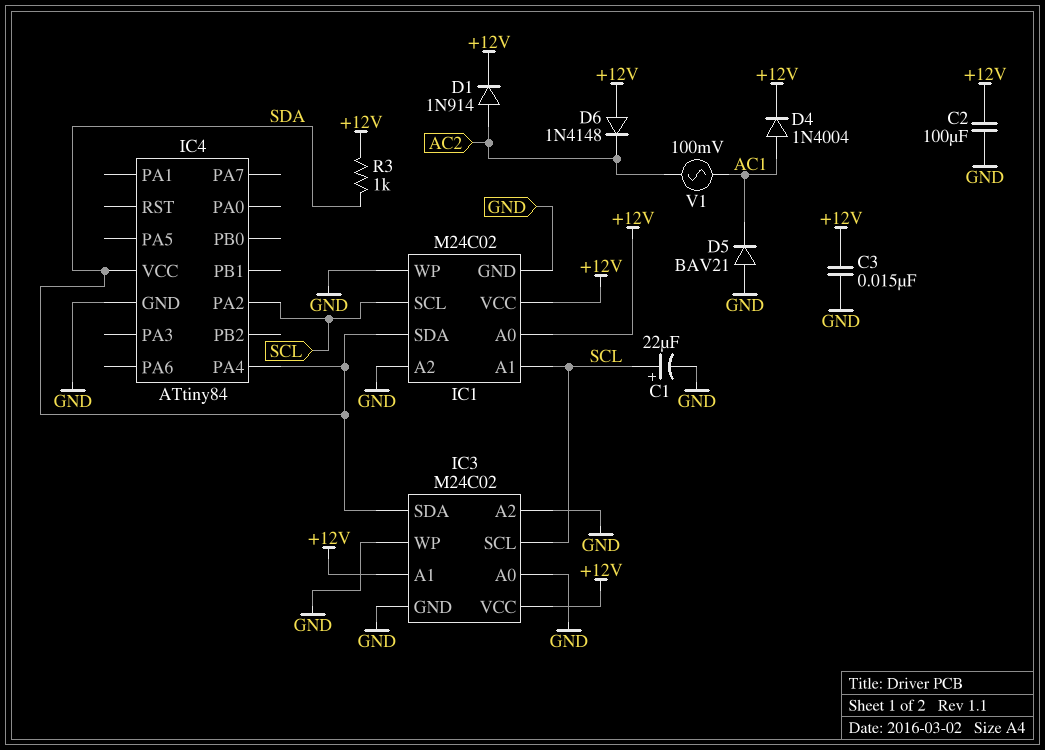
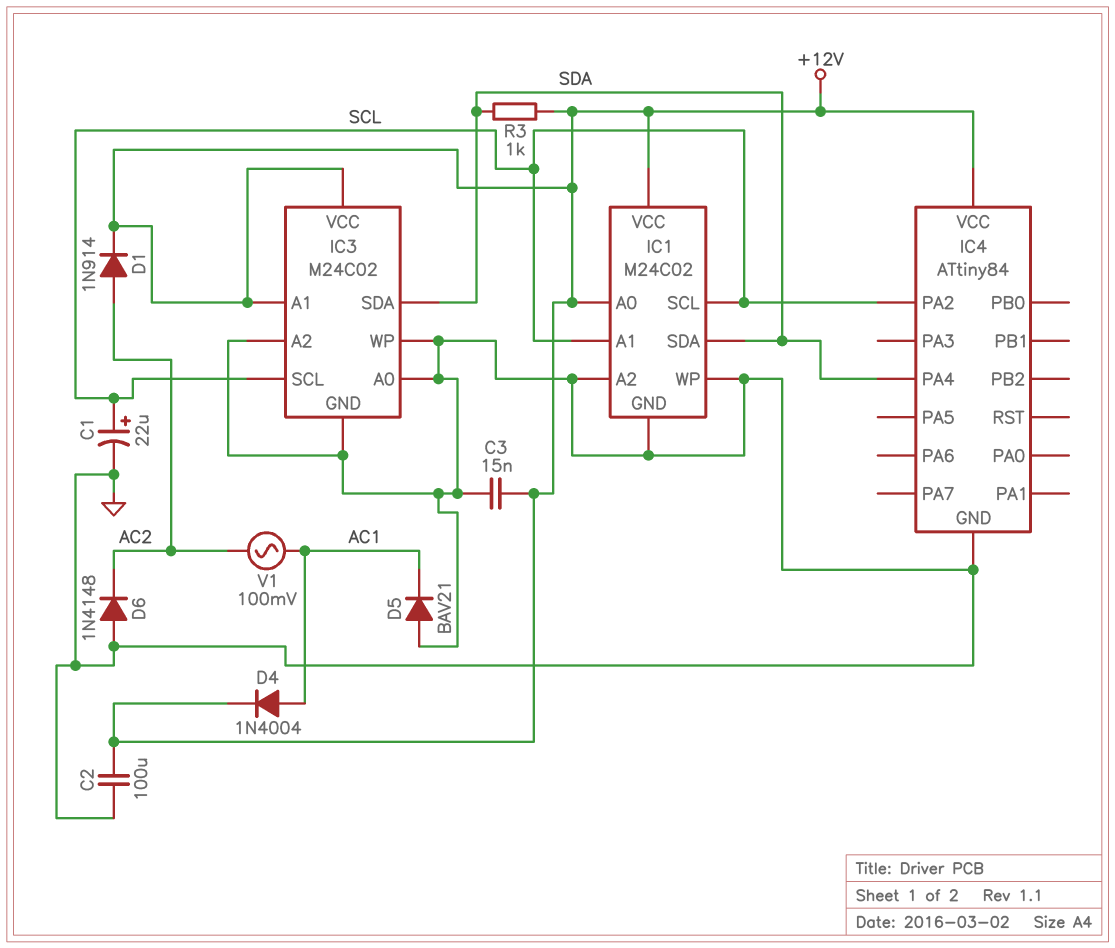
D6: diode 1N4148 (A +12V, K AC2) -> diode 1N4148 (A GND, K AC2)
IC4 pin VCC: SDA -> +12V

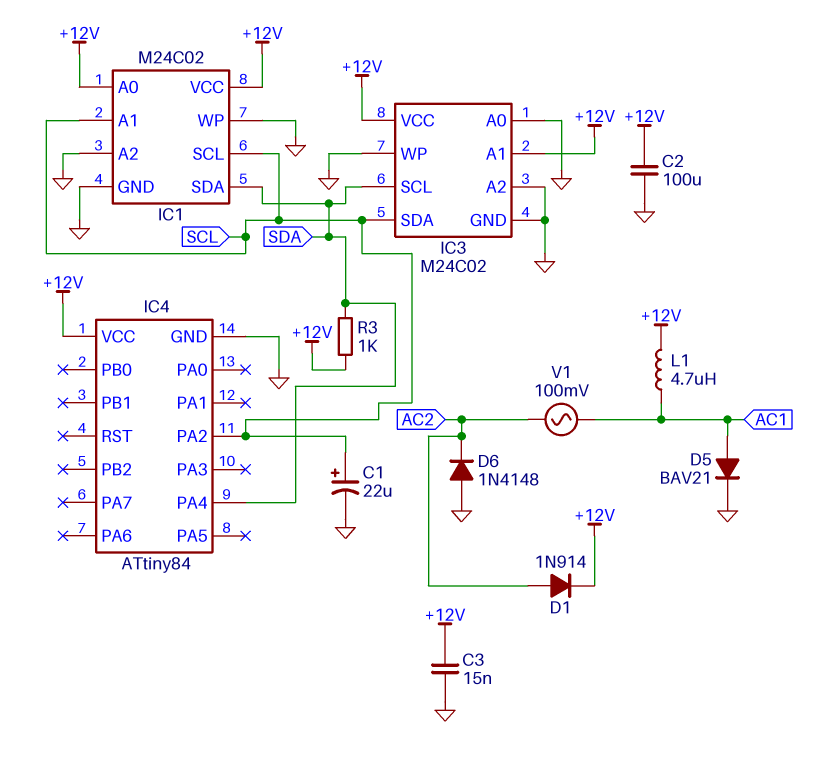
D4: diode 1N4004 (A AC1, K +12V) -> none
D5: diode BAV21 (A GND, K AC1) -> diode BAV21 (A AC1, K GND)
IC3 pin SCL: SCL -> SDA
IC3 pin SDA: SDA -> SCL
L1: none -> 4.7uH (+12V, AC1)

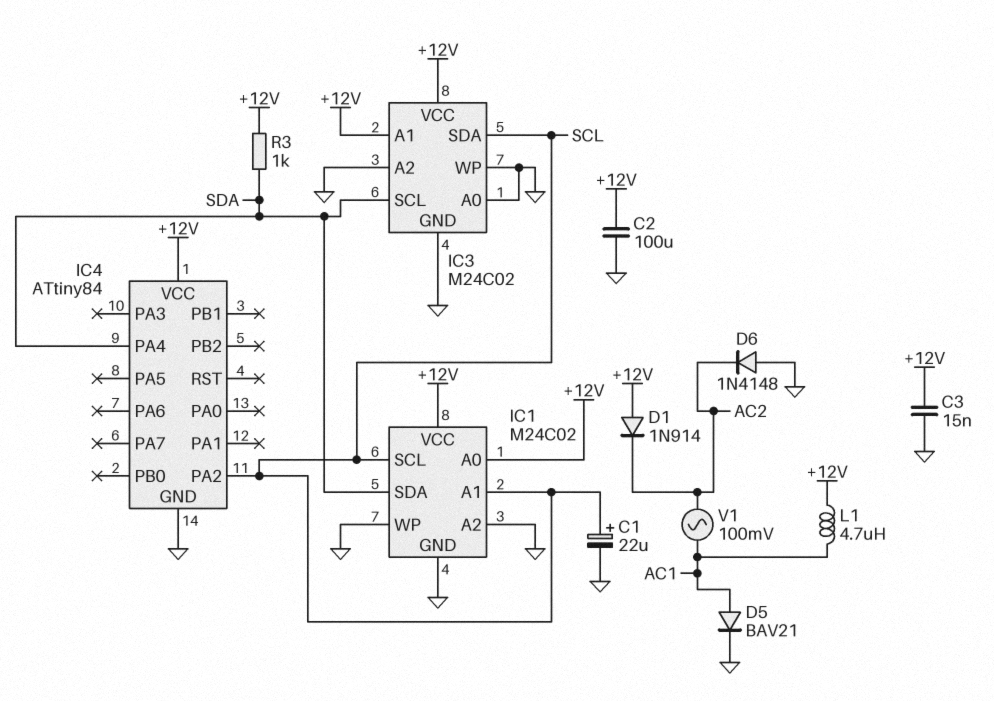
D1: diode 1N914 (A AC2, K +12V) -> diode 1N914 (A +12V, K AC2)

